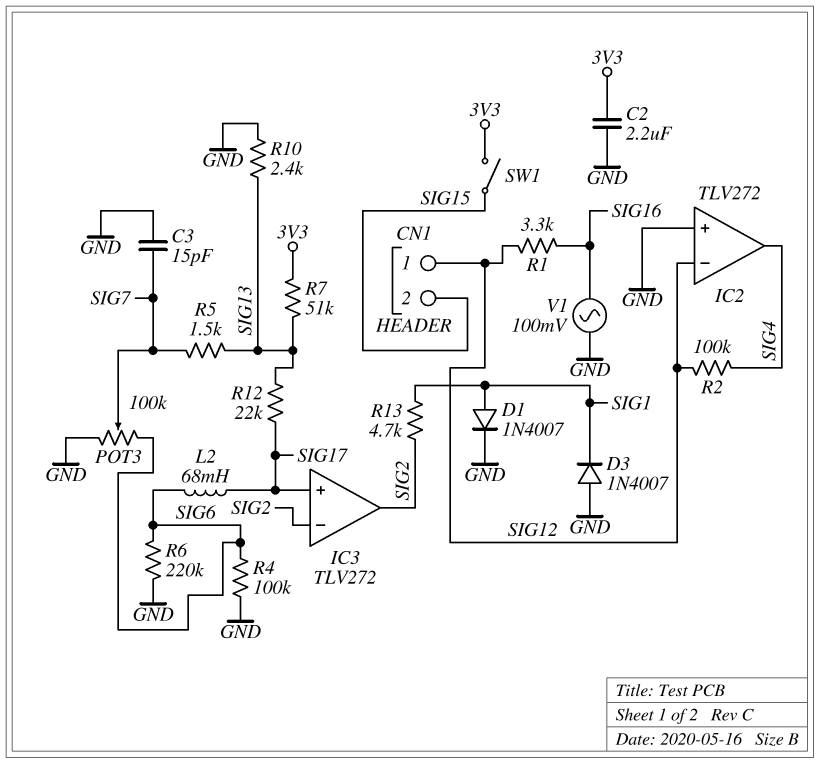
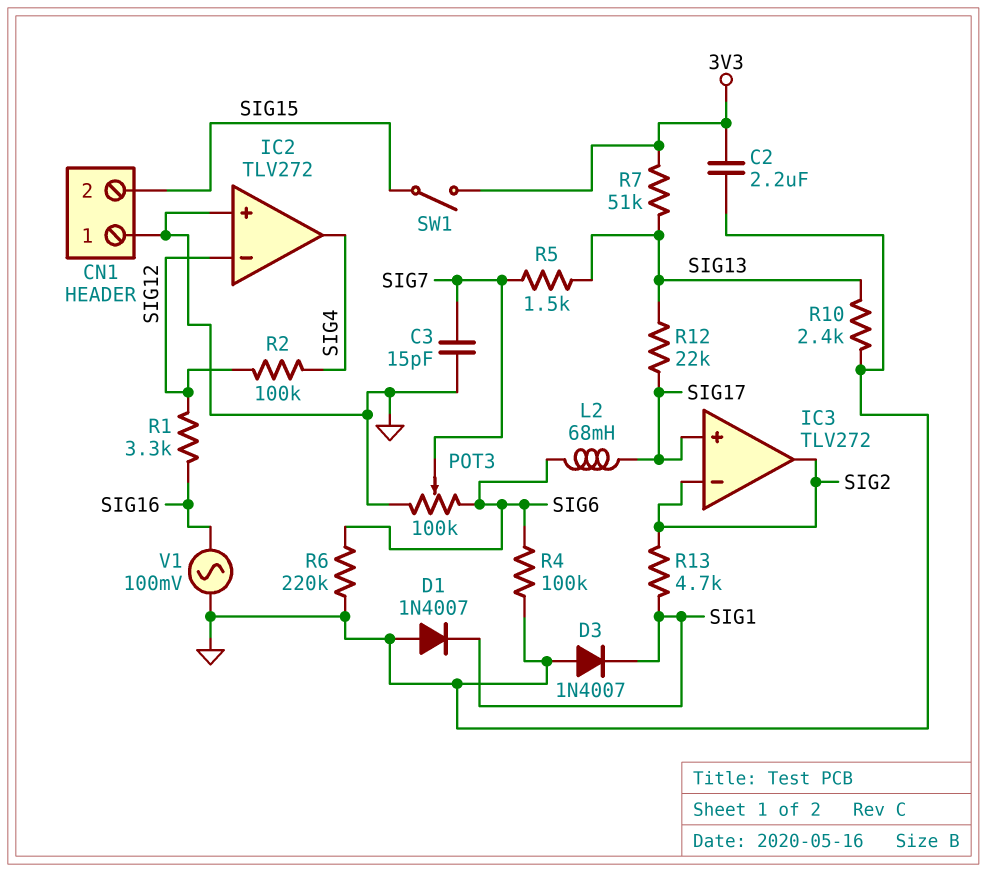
CN1 pin 1: SIG12 -> GND
D1: diode 1N4007 (A SIG1, K GND) -> diode 1N4007 (A GND, K SIG1)

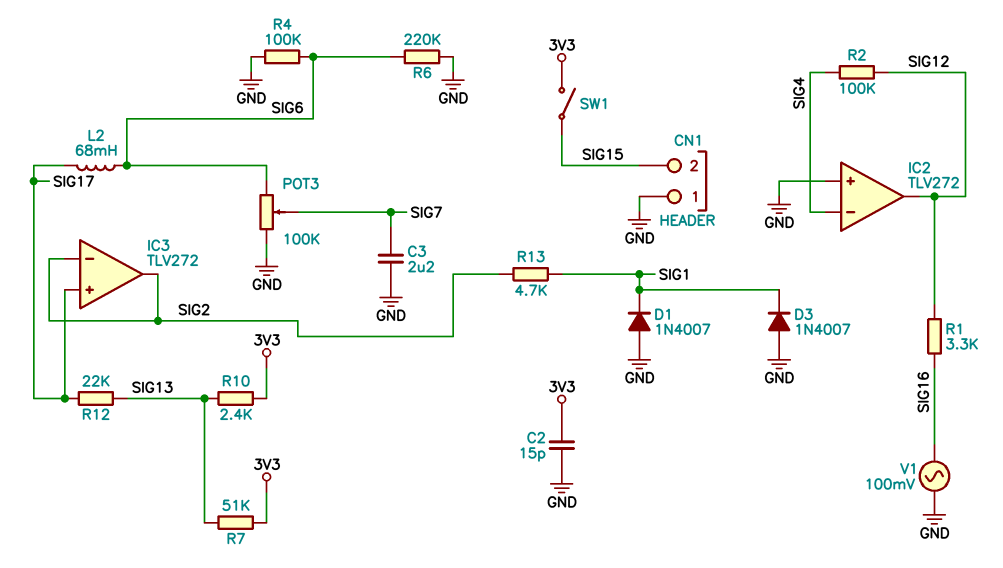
C2: 2.2uF (3V3, GND) -> 15pF (3V3, GND)
C3: 15pF (GND, SIG7) -> 2.2uF (GND, SIG7)
IC2 pin in-: SIG12 -> SIG4
IC2 pin out: SIG4 -> SIG12
R5: 1.5k (SIG7, SIG13) -> none
R10: 2.4k (GND, SIG13) -> 2.4k (3V3, SIG13)

